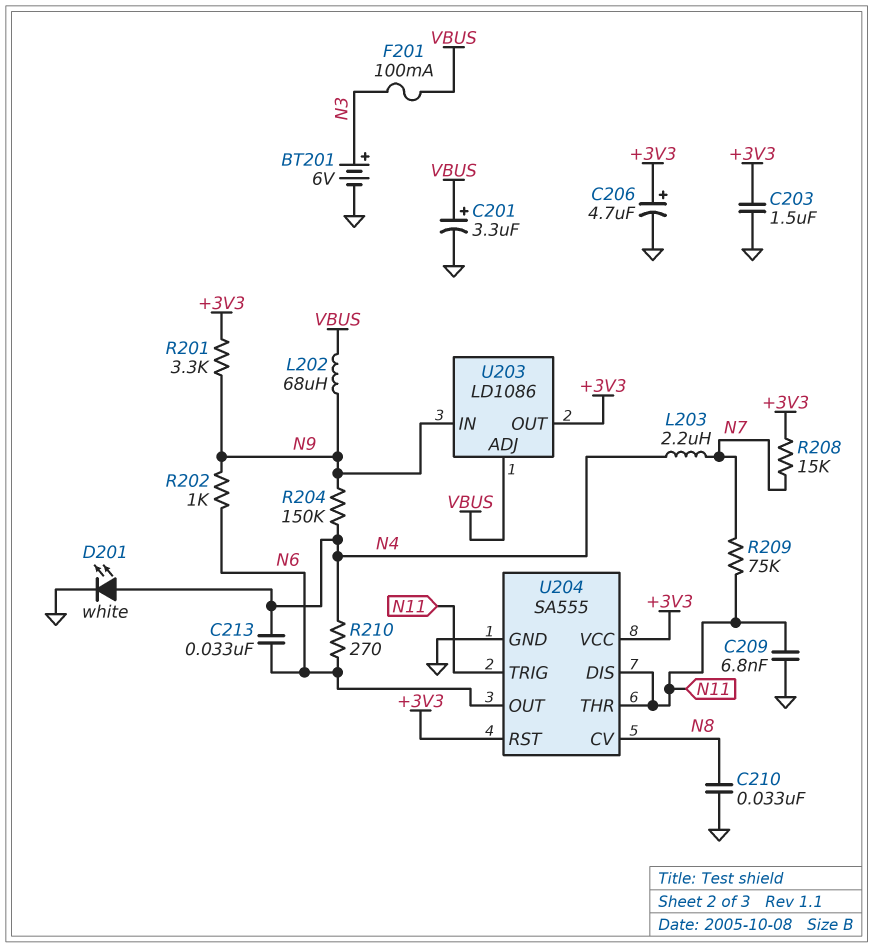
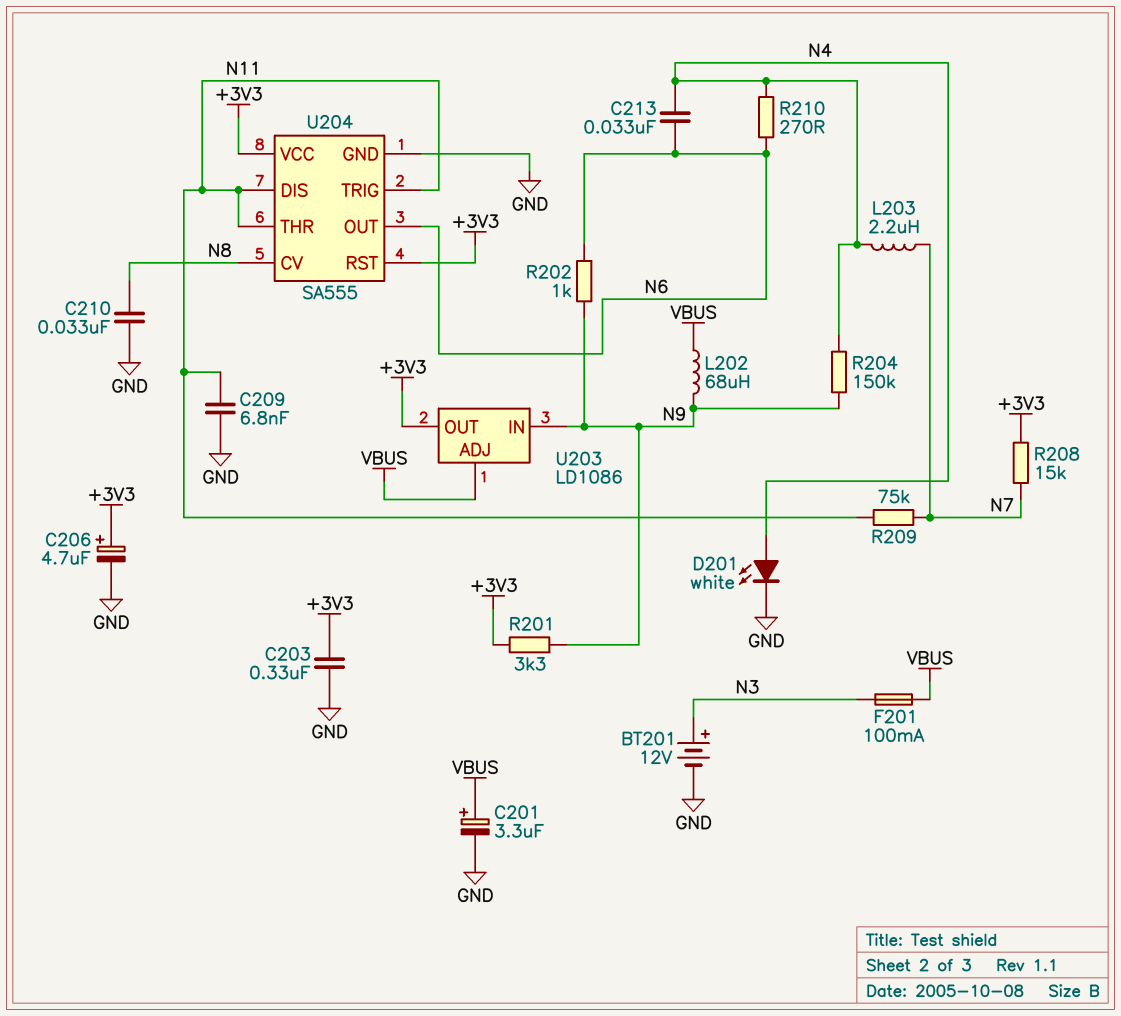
BT201: 6V (plus N3, minus GND) -> 12V (plus N3, minus GND)
C203: 1.5uF (+3V3, GND) -> 330nF (+3V3, GND)

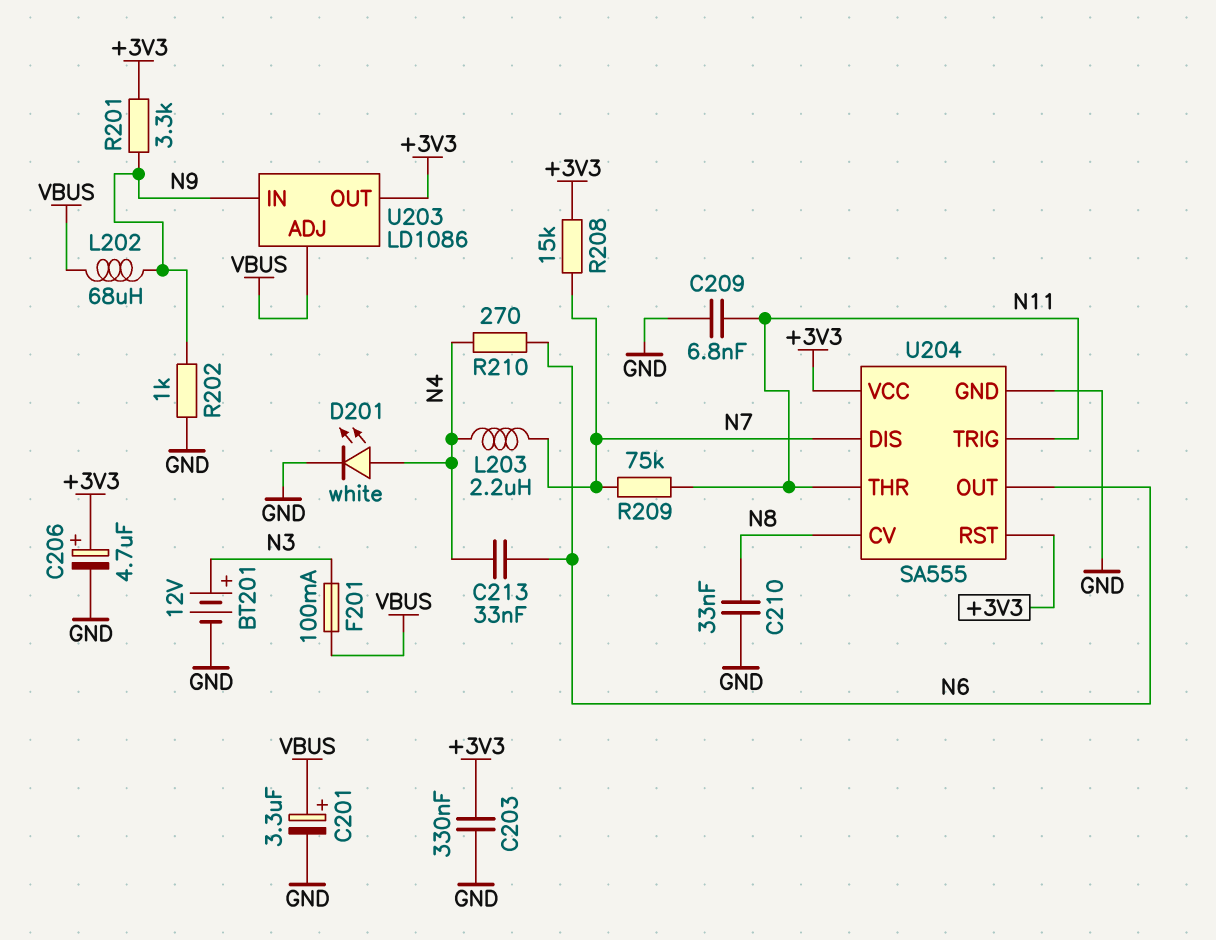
R202: 1k (N6, N9) -> 1k (GND, N9)
R204: 150k (N4, N9) -> none
U204 pin DIS: N11 -> N7

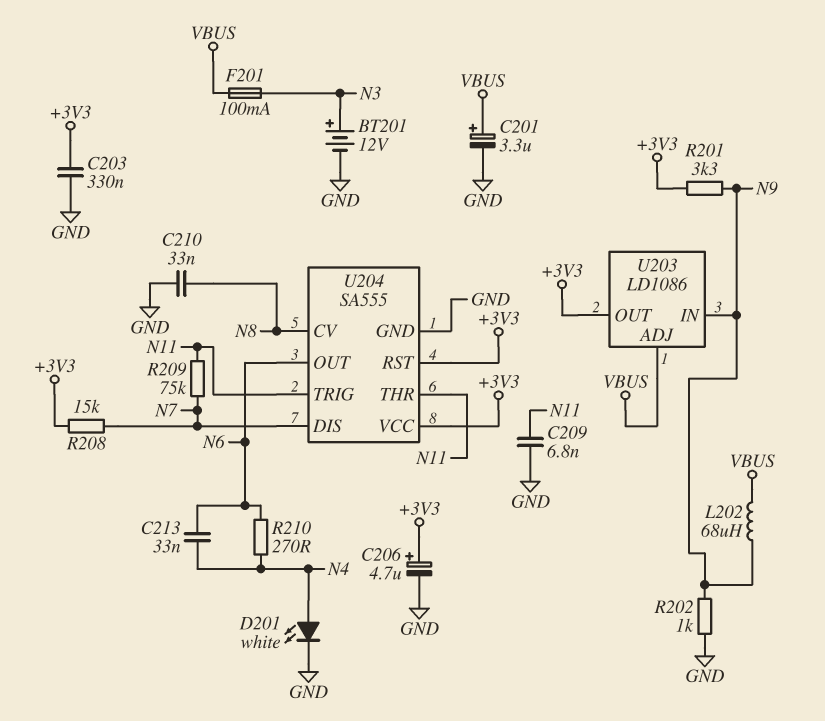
L203: 2.2uH (N4, N7) -> none

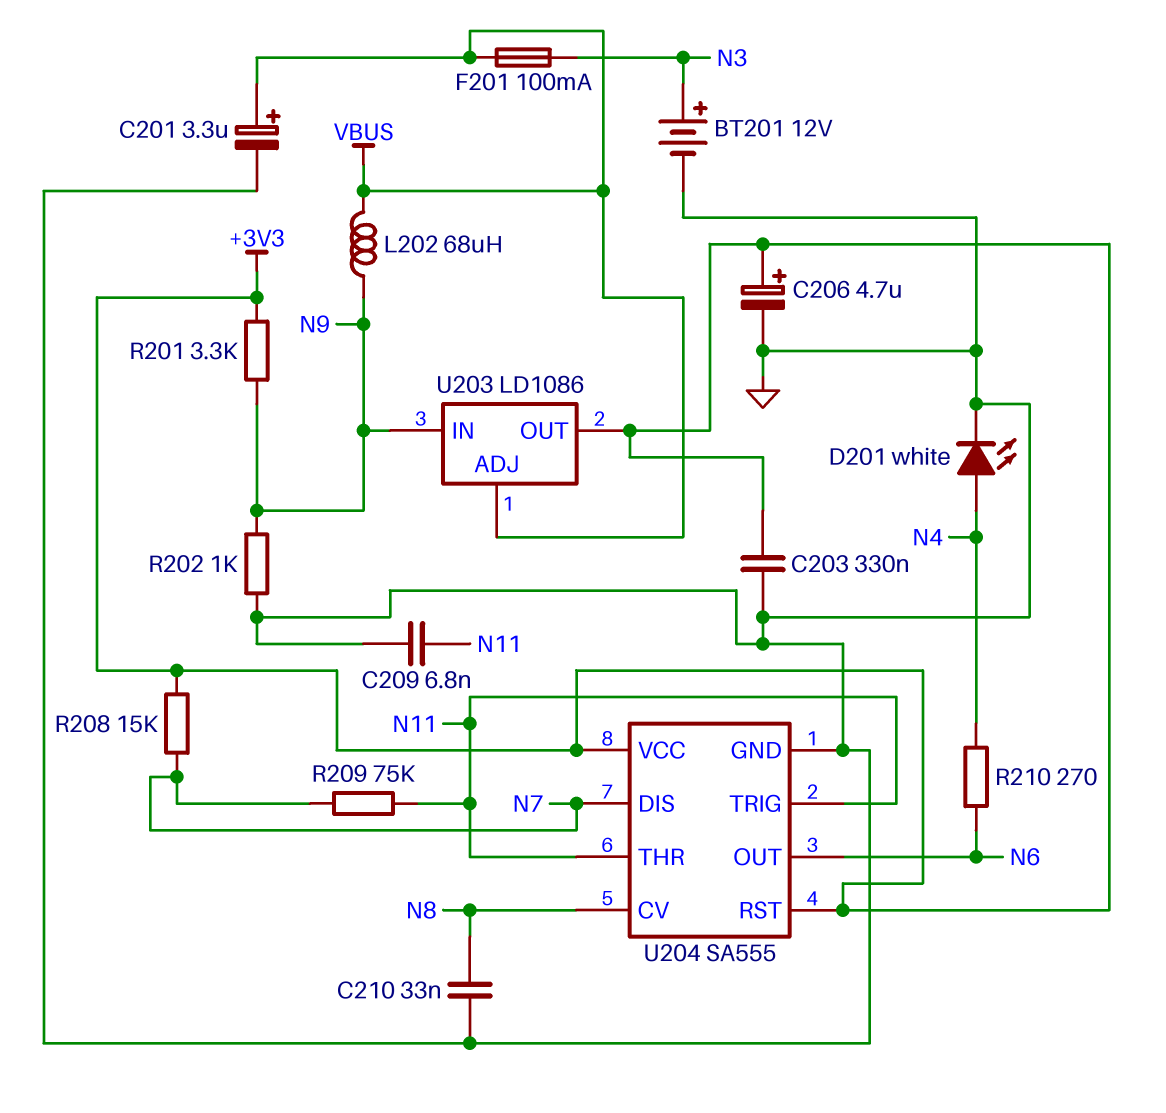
C213: 33nF (N4, N6) -> none

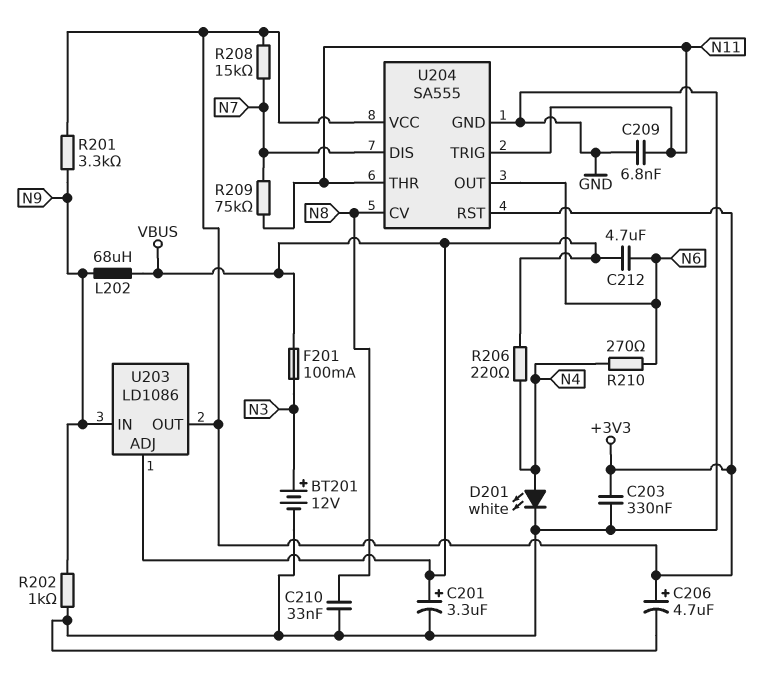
C212: none -> 4.7uF (N6, VBUS)
R206: none -> 220 (N4, VBUS)

